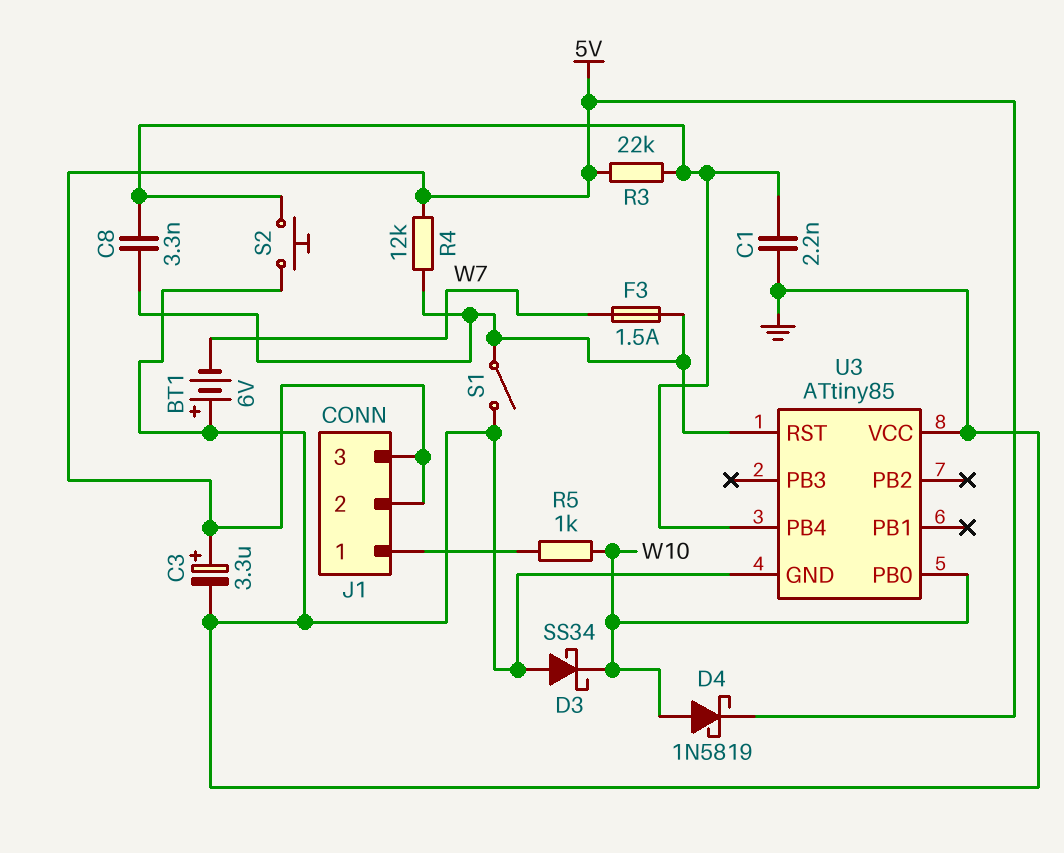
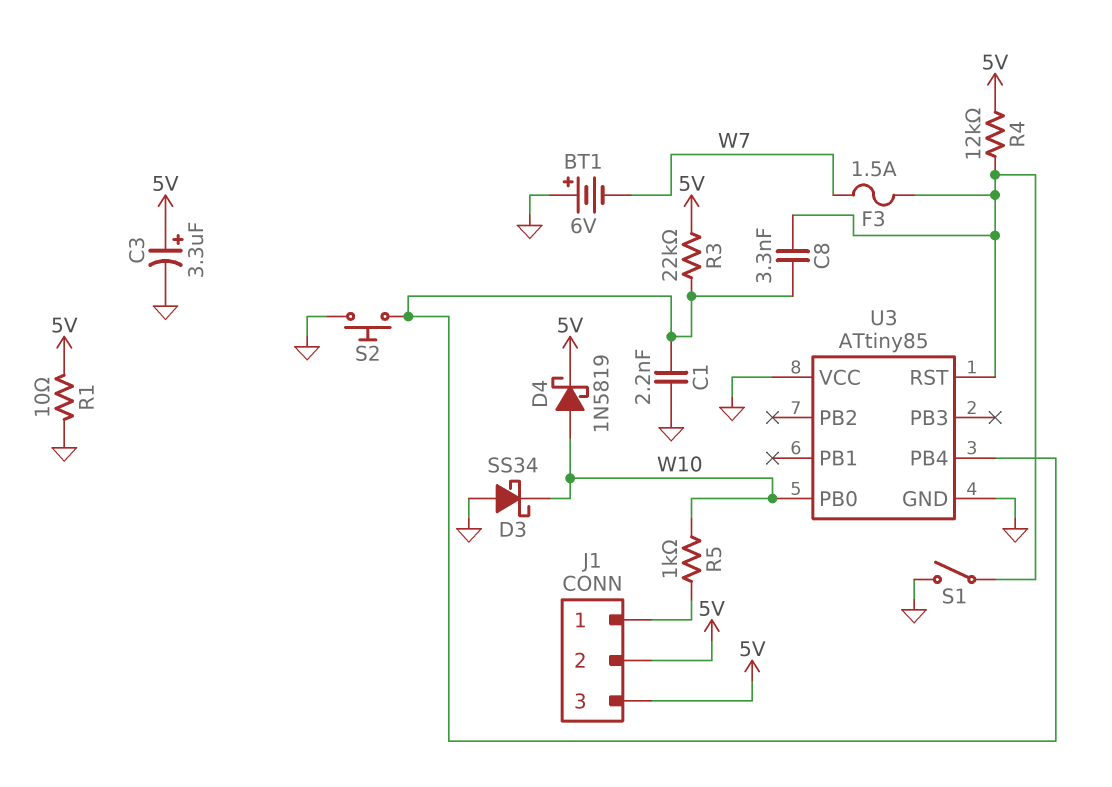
R1: none -> 10 (5V, GND)

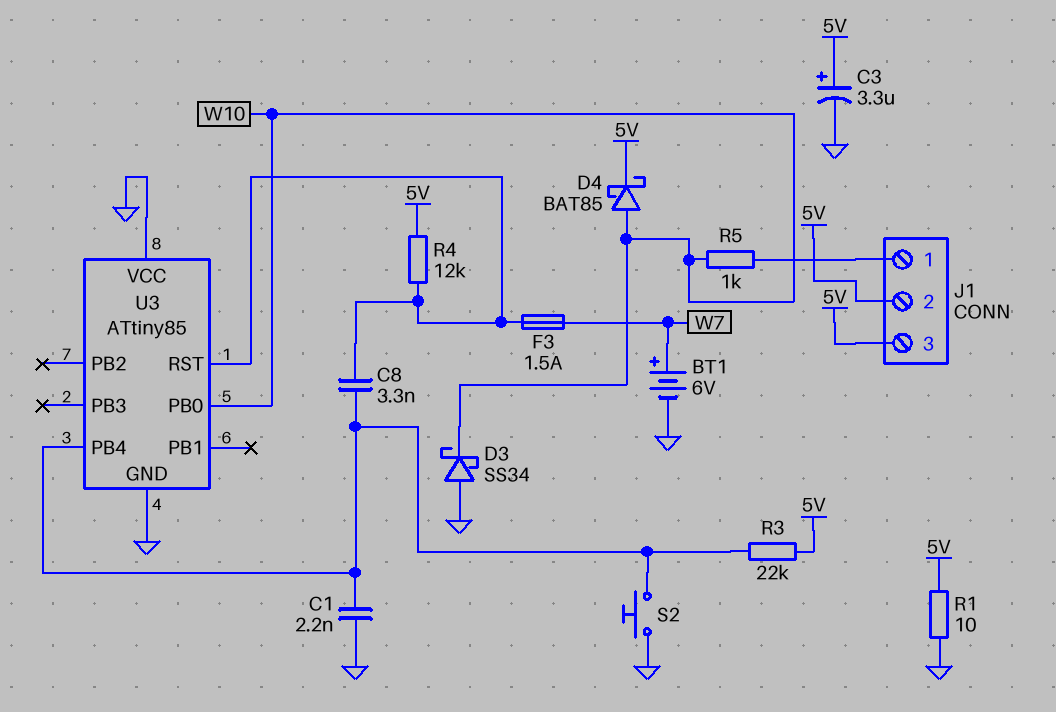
BT1: 6V (plus GND, minus W7) -> 6V (plus W7, minus GND)
D4: schottky 1N5819 (A W10, K 5V) -> schottky BAT85 (A W10, K 5V)
S1: switch (GND, U3/RST) -> none

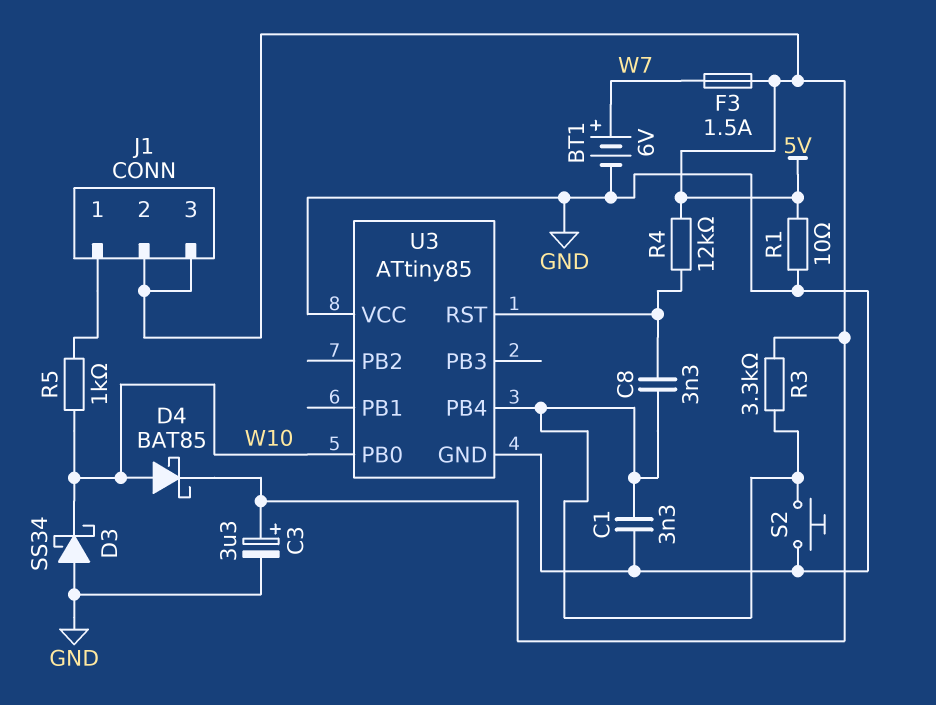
C1: 2.2nF (GND, U3/PB4) -> 3.3nF (GND, U3/PB4)
F3: 1.5A (U3/RST, W7) -> 1.5A (5V, W7)
R3: 22k (5V, U3/PB4) -> 3.3k (5V, U3/PB4)

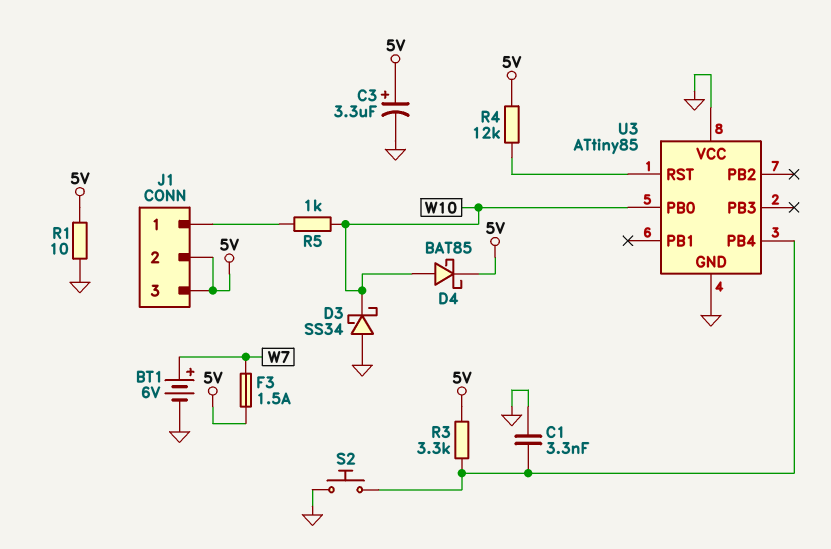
C8: 3.3nF (U3/PB4, U3/RST) -> none

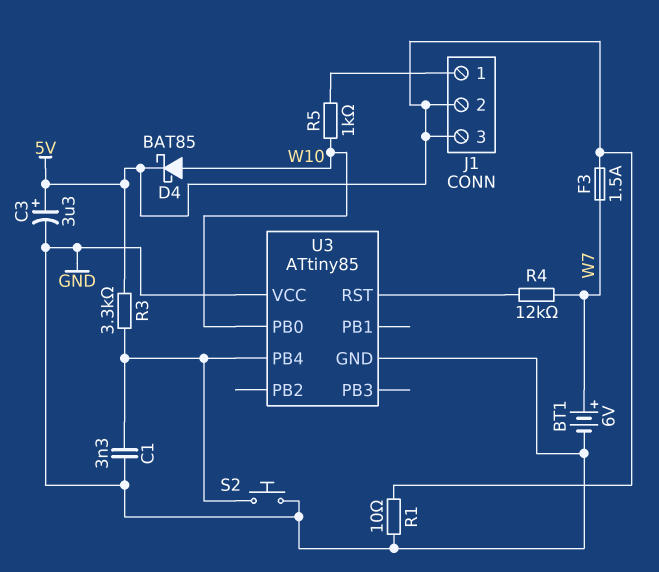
D3: schottky SS34 (A GND, K W10) -> none
R4: 12k (5V, U3/RST) -> 12k (U3/RST, W7)

